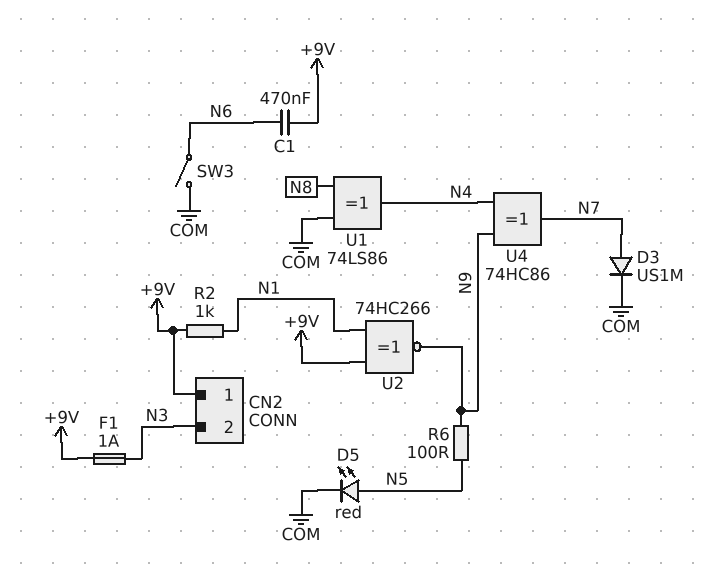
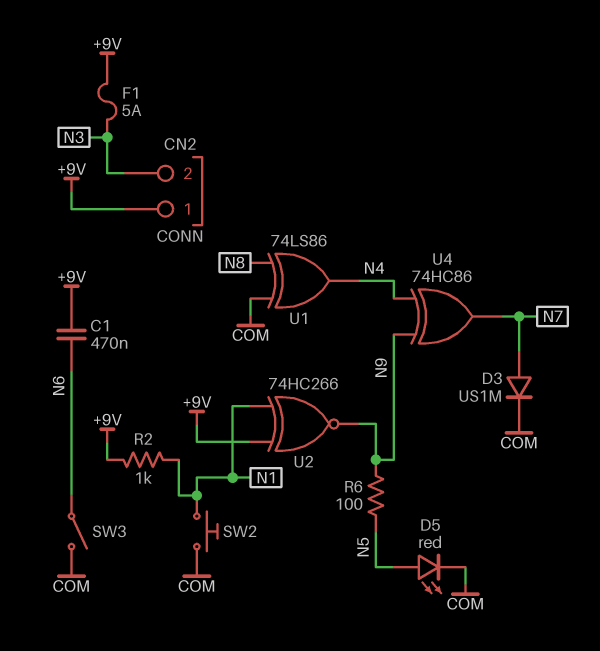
F1: 1A (+9V, N3) -> 5A (+9V, N3)
SW2: none -> button (COM, N1)

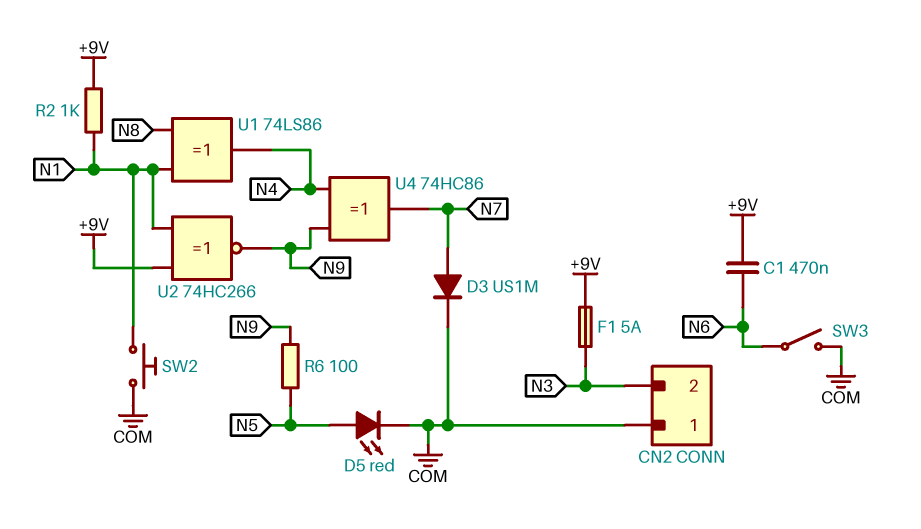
CN2 pin 1: +9V -> COM
U1: XOR 74LS86 (in COM, in N8, out N4) -> XOR 74LS86 (in N1, in N8, out N4)

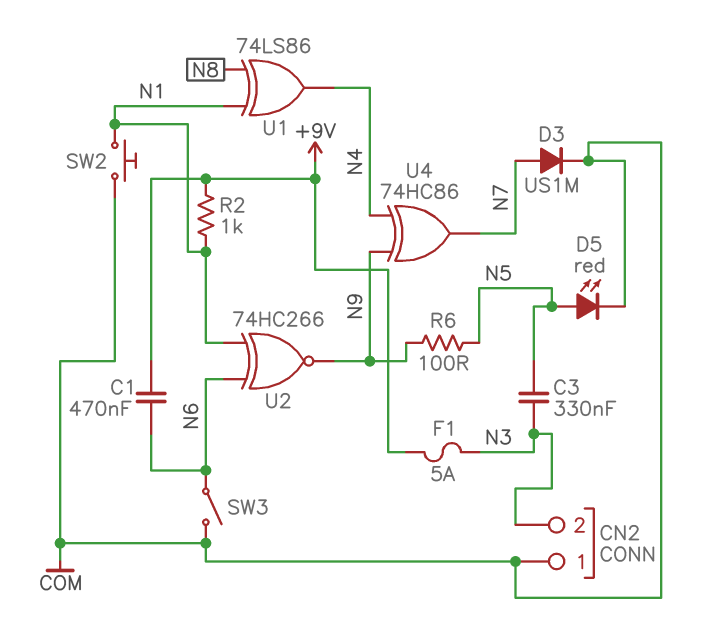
C3: none -> 330nF (N3, N5)
U2: XNOR 74HC266 (in +9V, in N1, out N9) -> XNOR 74HC266 (in N1, in N6, out N9)

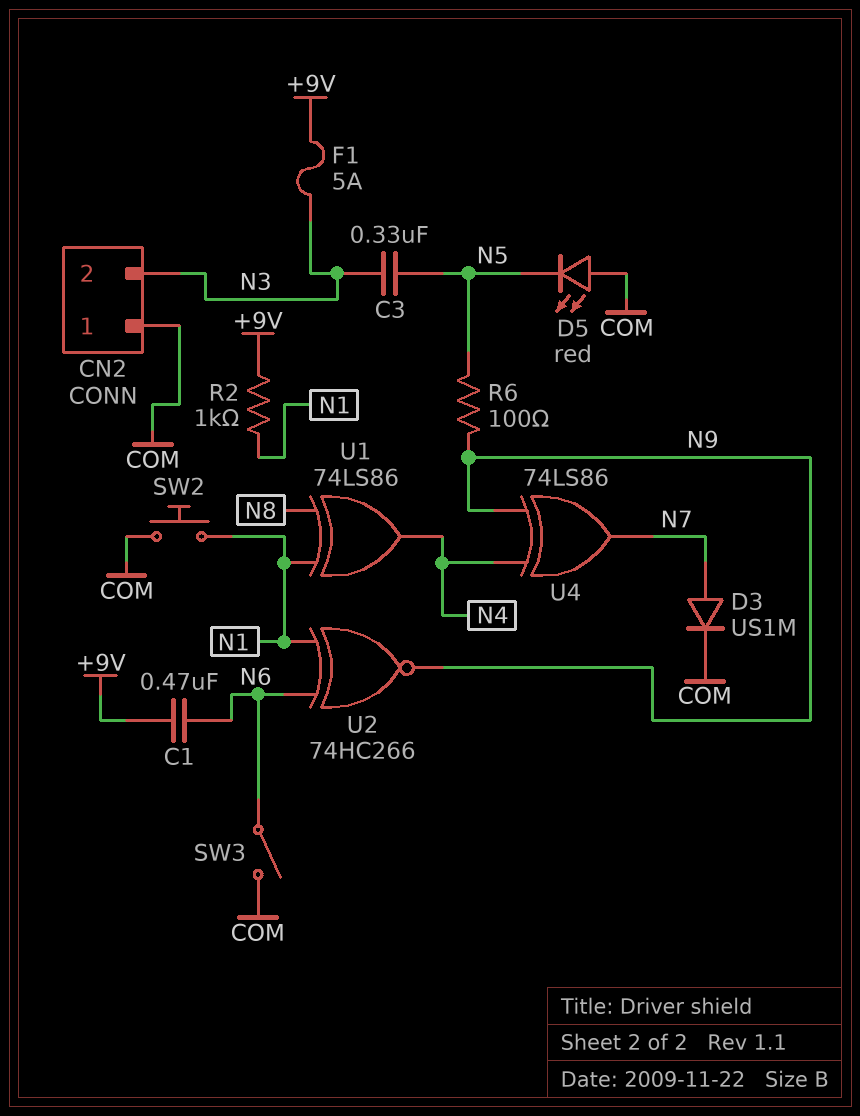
D5: LED red (A N5, K COM) -> LED red (A COM, K N5)
U4: XOR 74HC86 (in N4, in N9, out N7) -> XOR 74LS86 (in N4, in N9, out N7)

